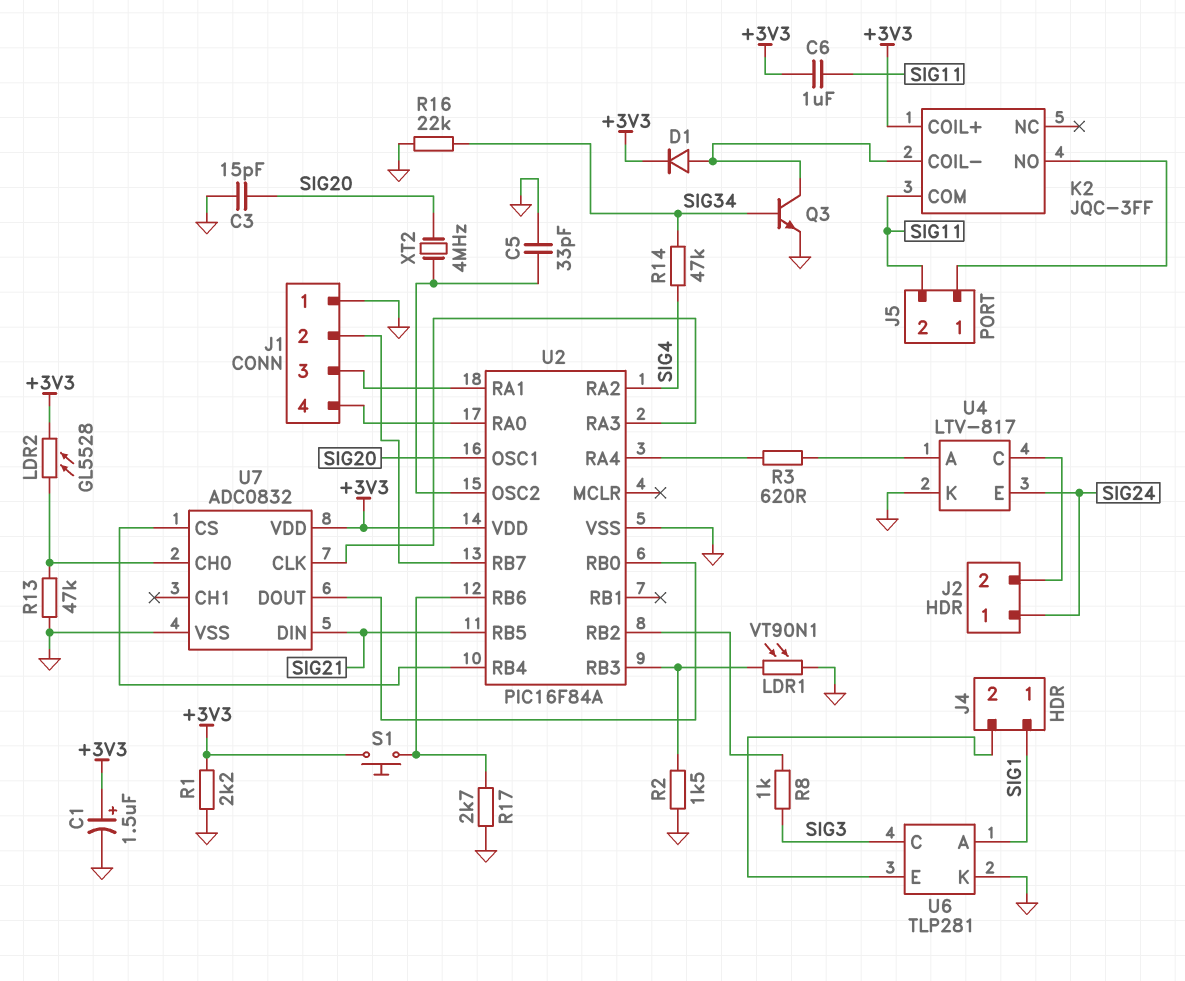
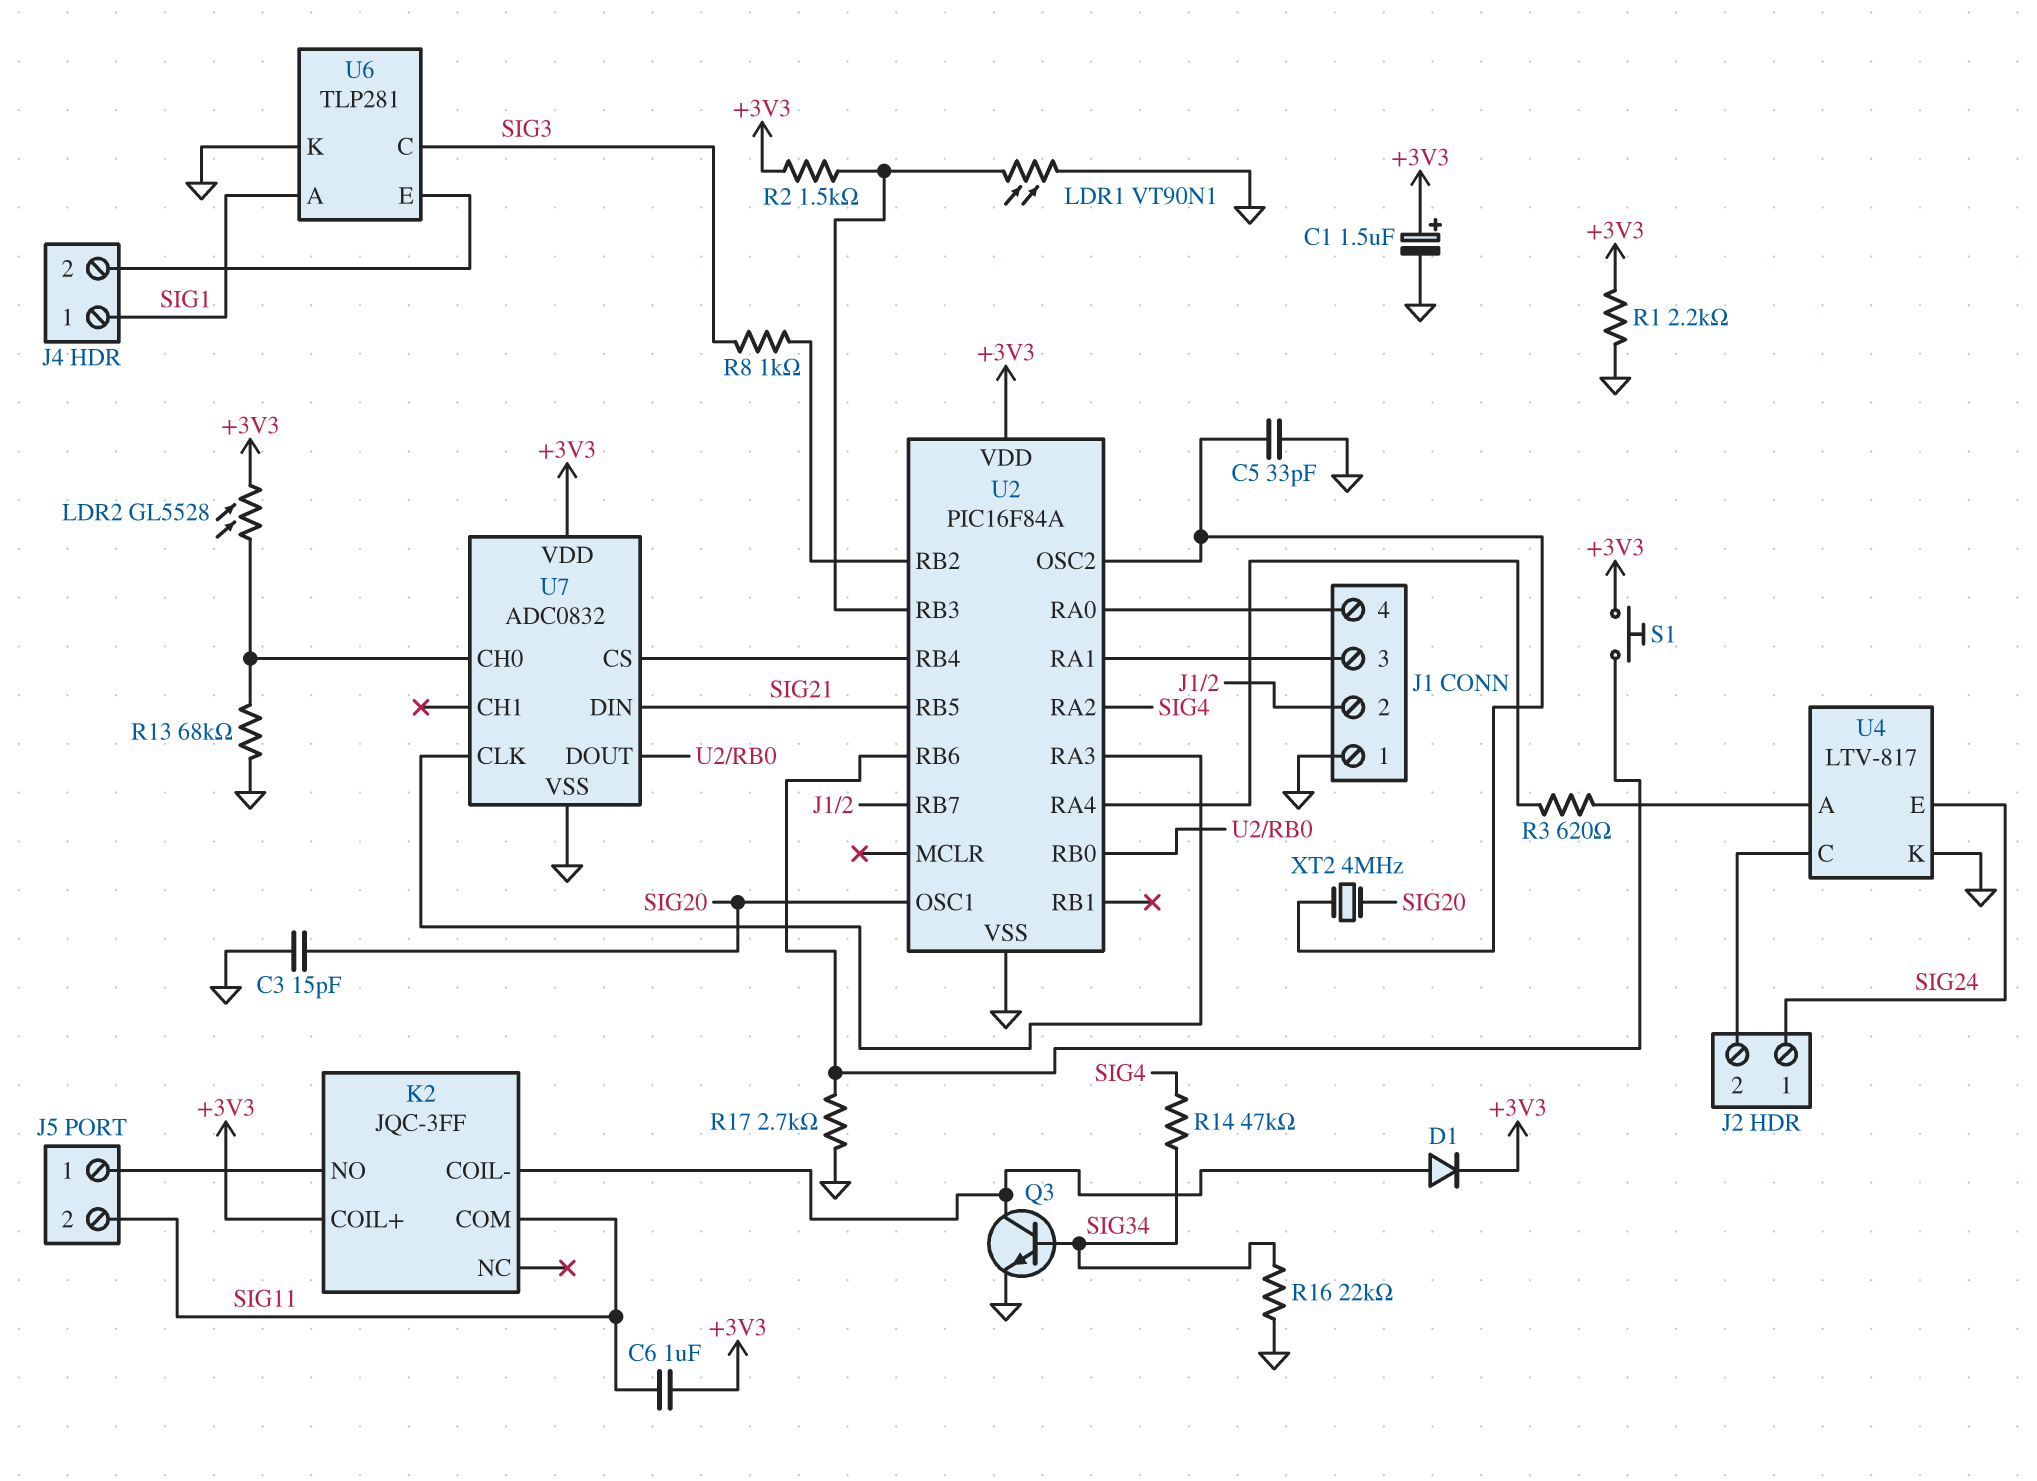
R2: 1.5k (GND, U2/RB3) -> 1.5k (+3V3, U2/RB3)
R13: 47k (GND, U7/CH0) -> 68k (GND, U7/CH0)

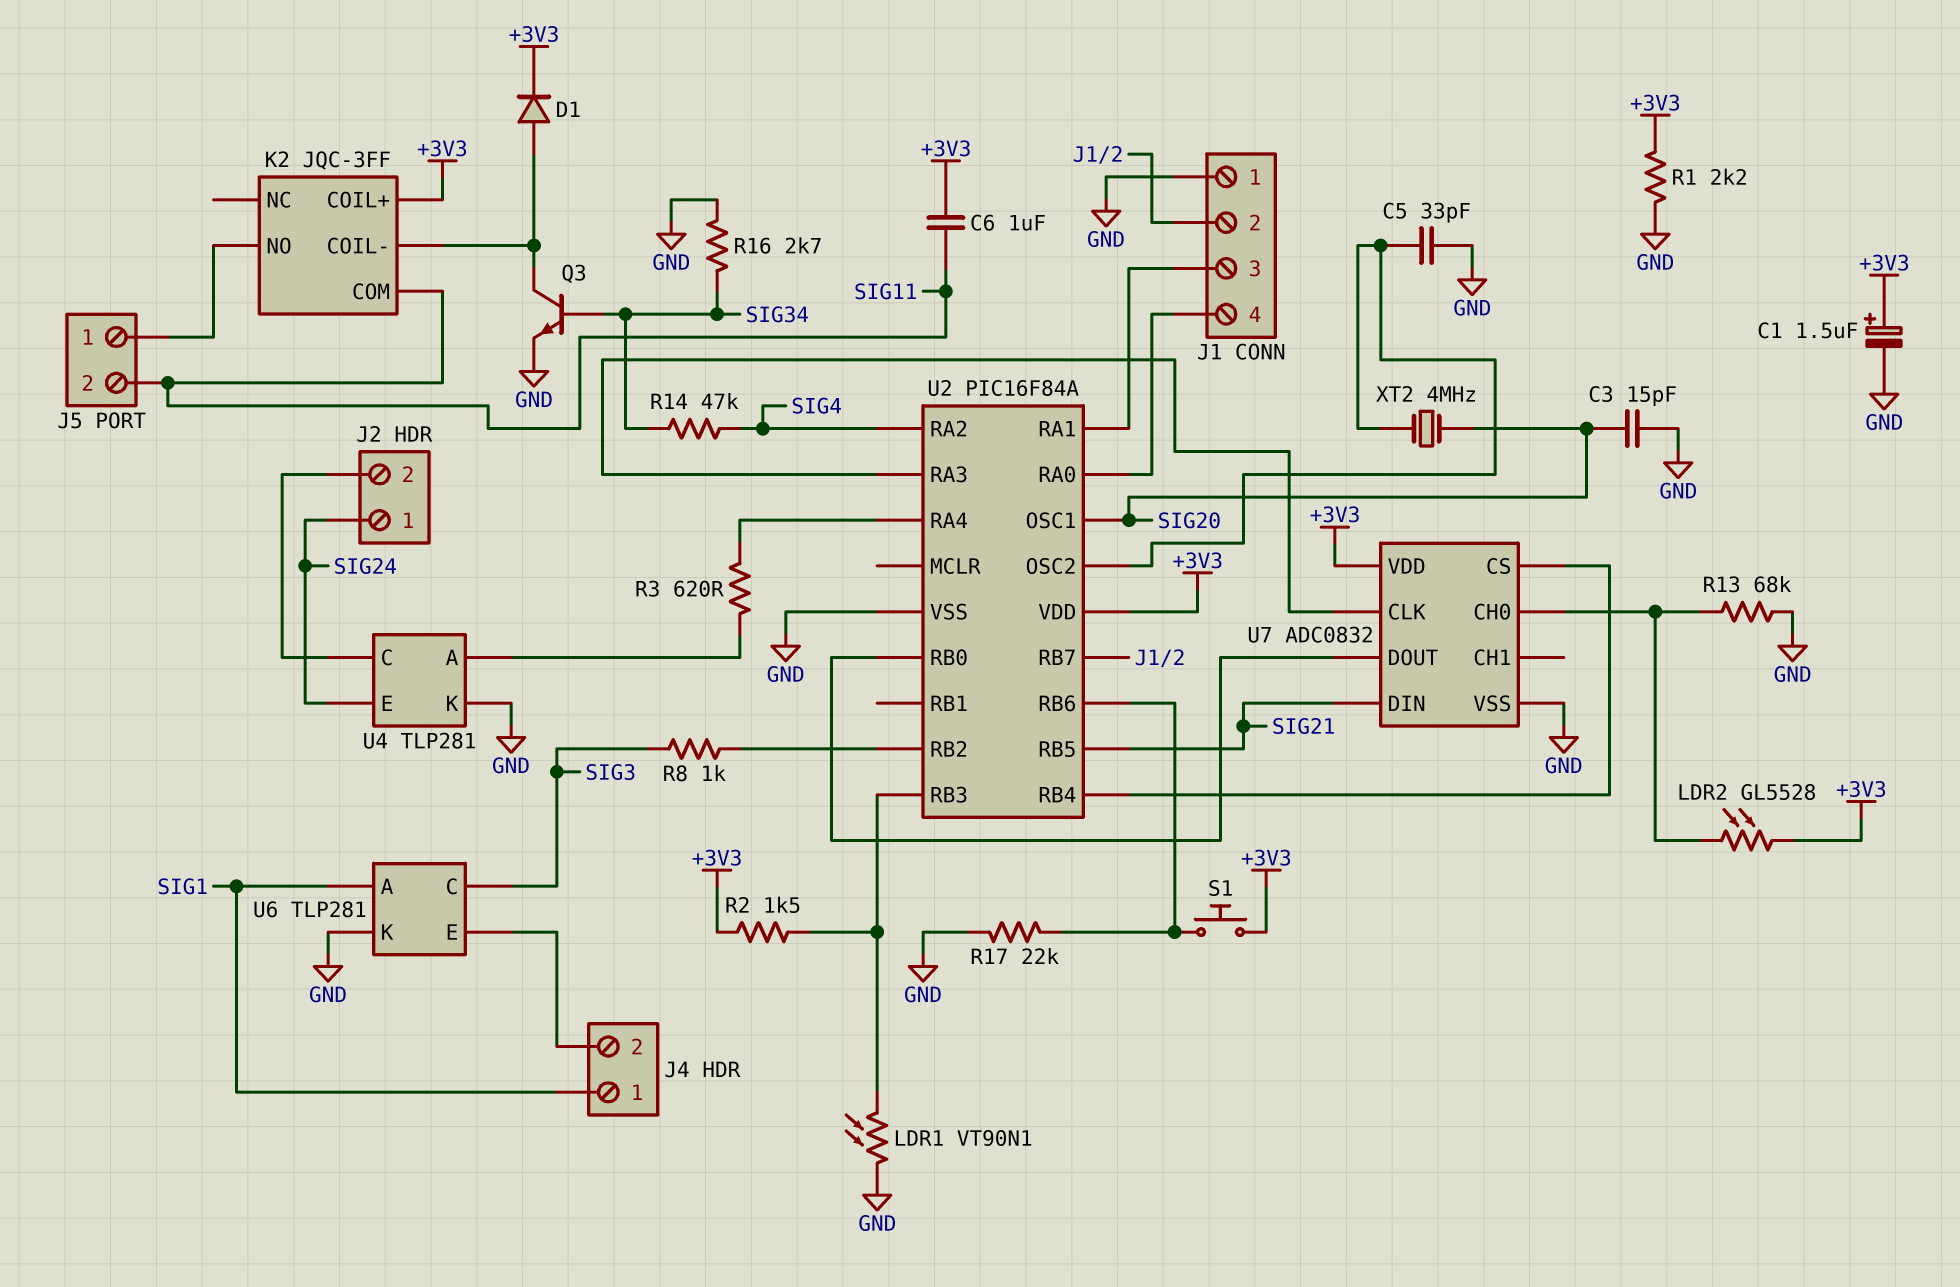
R16: 22k (GND, SIG34) -> 2.7k (GND, SIG34)
R17: 2.7k (GND, U2/RB6) -> 22k (GND, U2/RB6)
U4: LTV-817 -> TLP281

